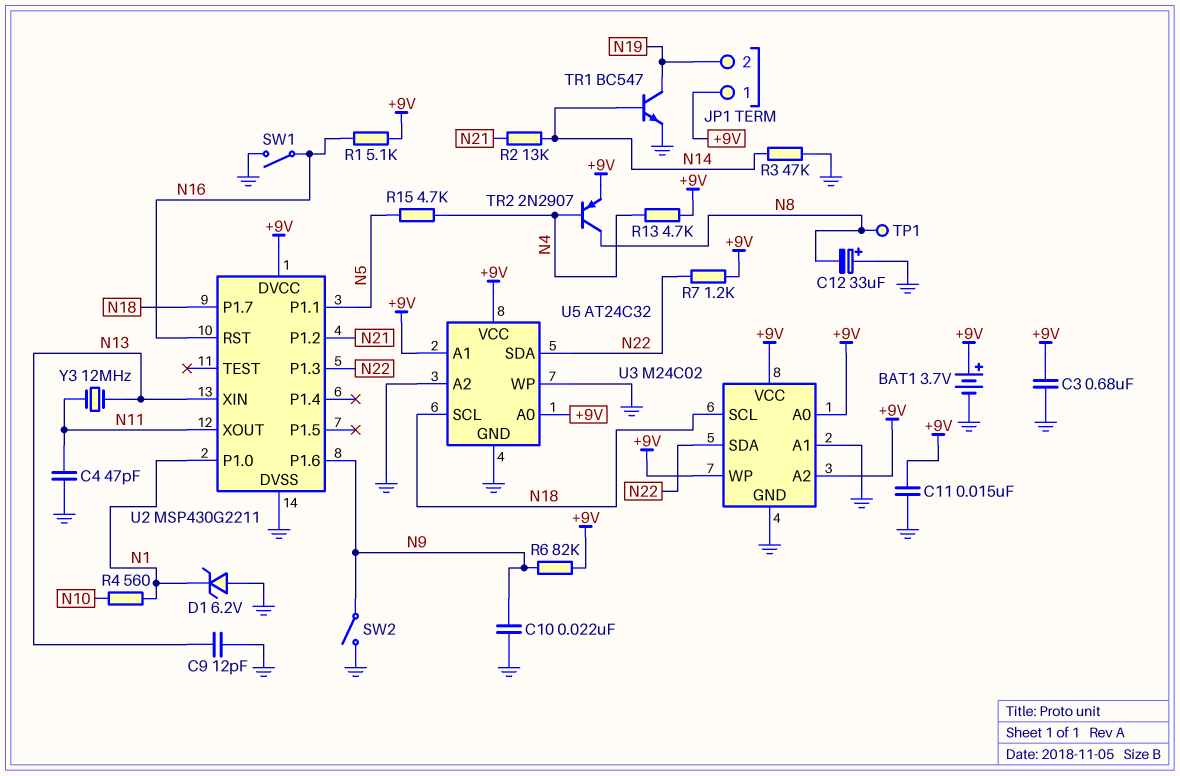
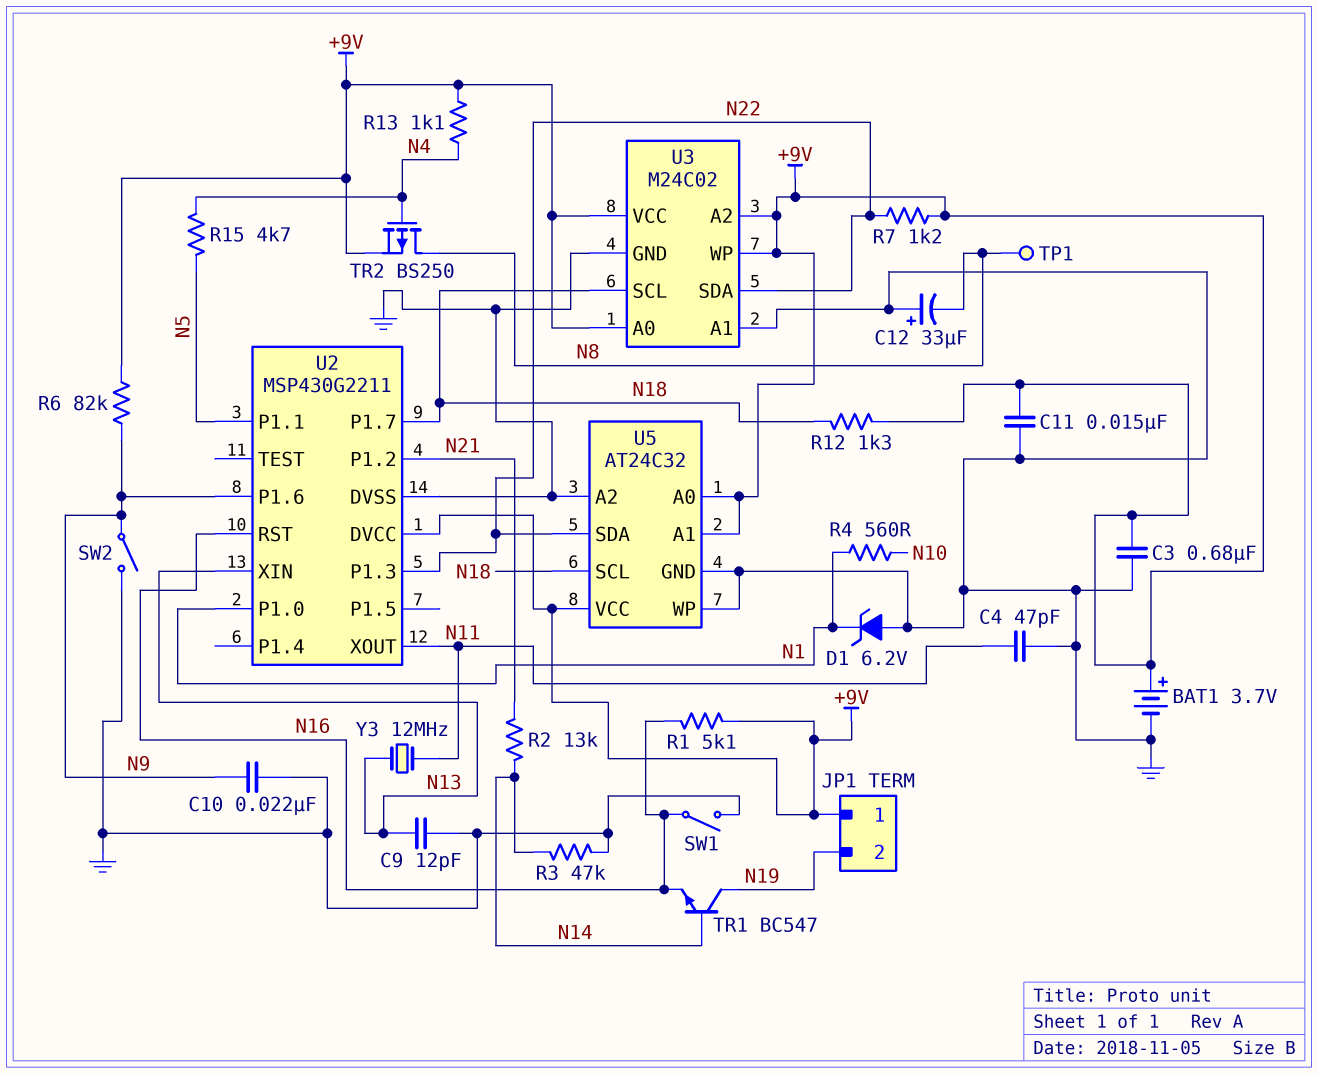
R12: none -> 1.3k (+9V, N18)
R13: 4.7k (+9V, N4) -> 1.1k (+9V, N4)
TR1: NPN BC547 (B N14, C N19, E GND) -> NPN BC547 (B N14, C N19, E N16)
TR2: PNP 2N2907 (B N4, C N8, E +9V) -> PMOS BS250 (G N4, D N8, S +9V)

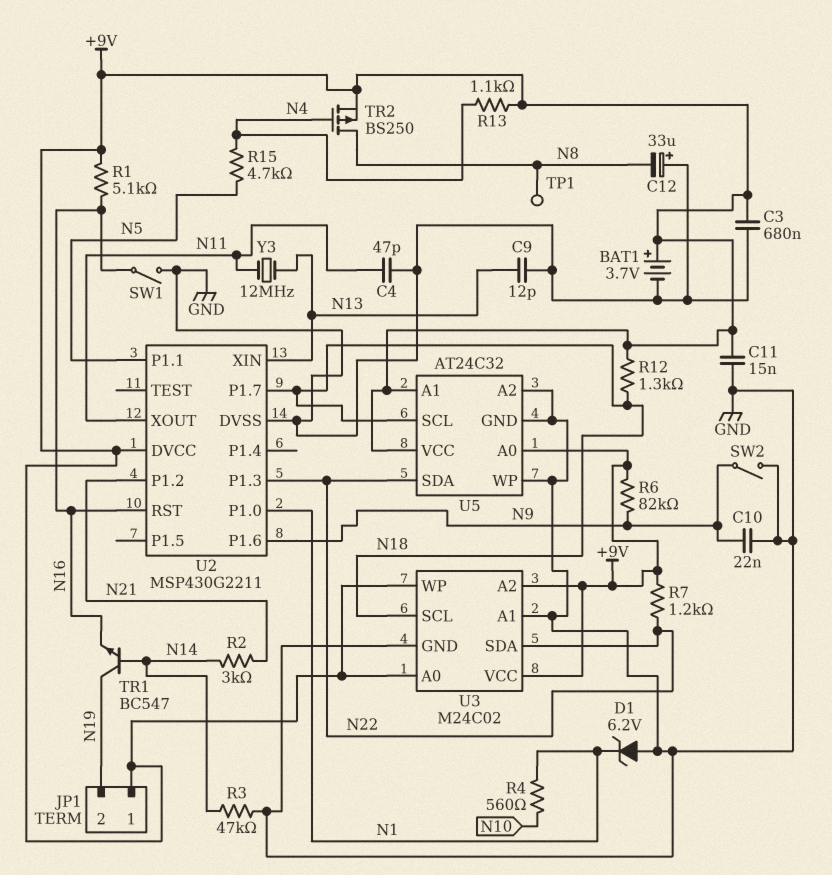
R2: 13k (N14, N21) -> 3k (N14, N21)

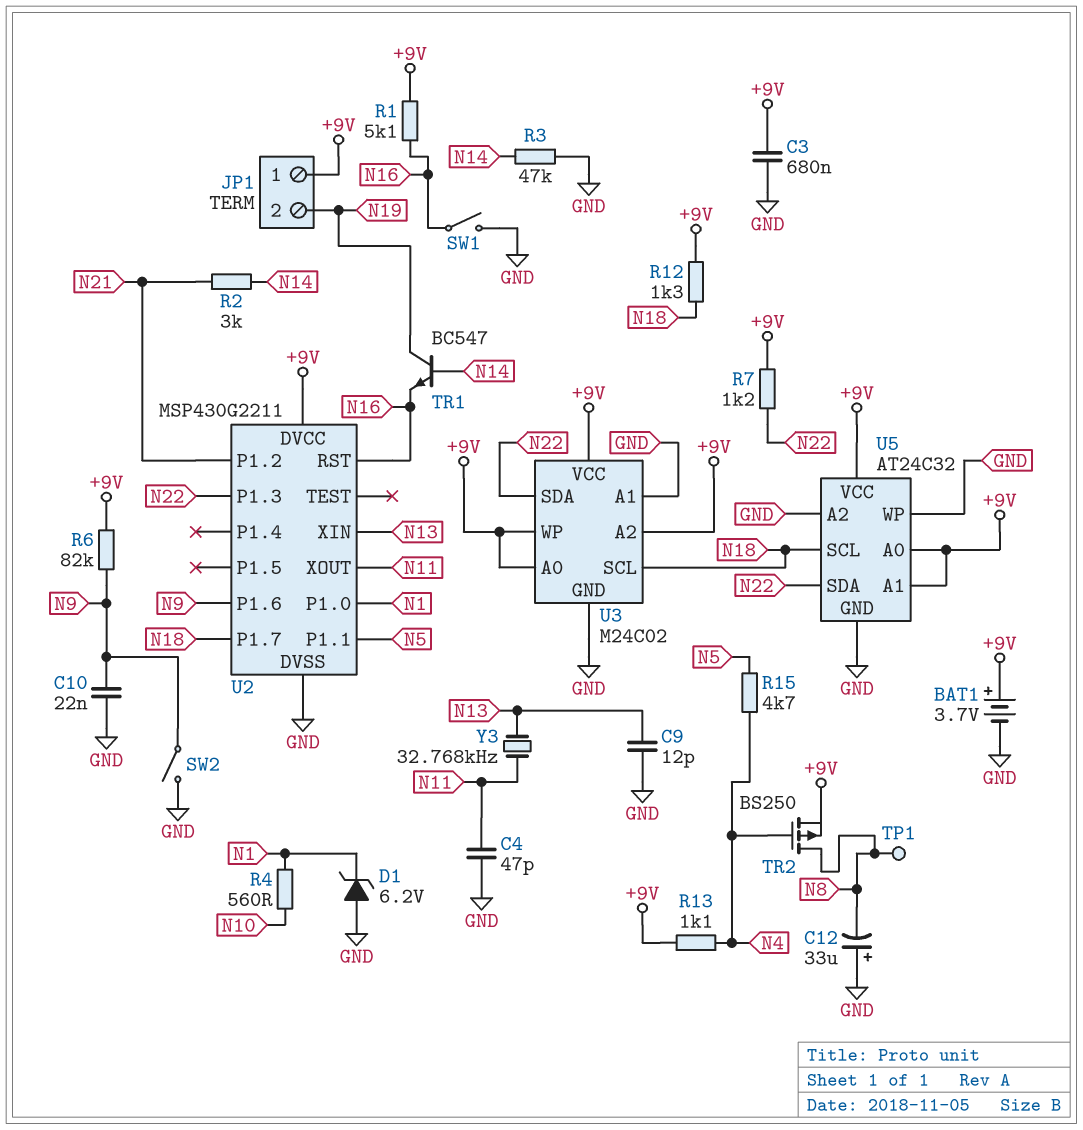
C11: 15nF (+9V, GND) -> none
Y3: 12MHz (N11, N13) -> 32.768kHz (N11, N13)

